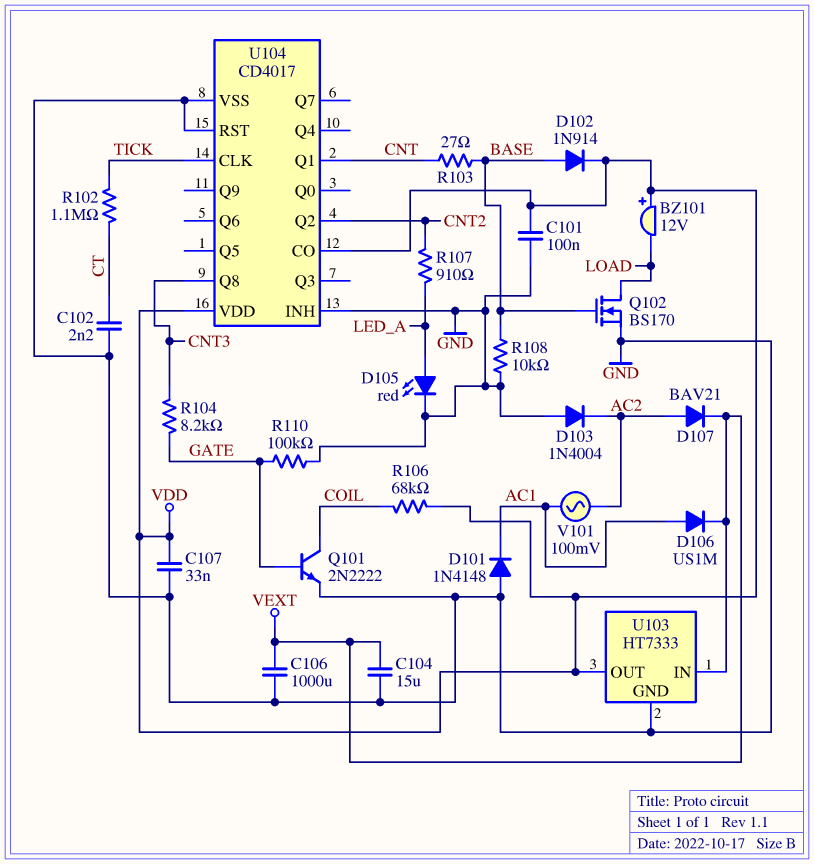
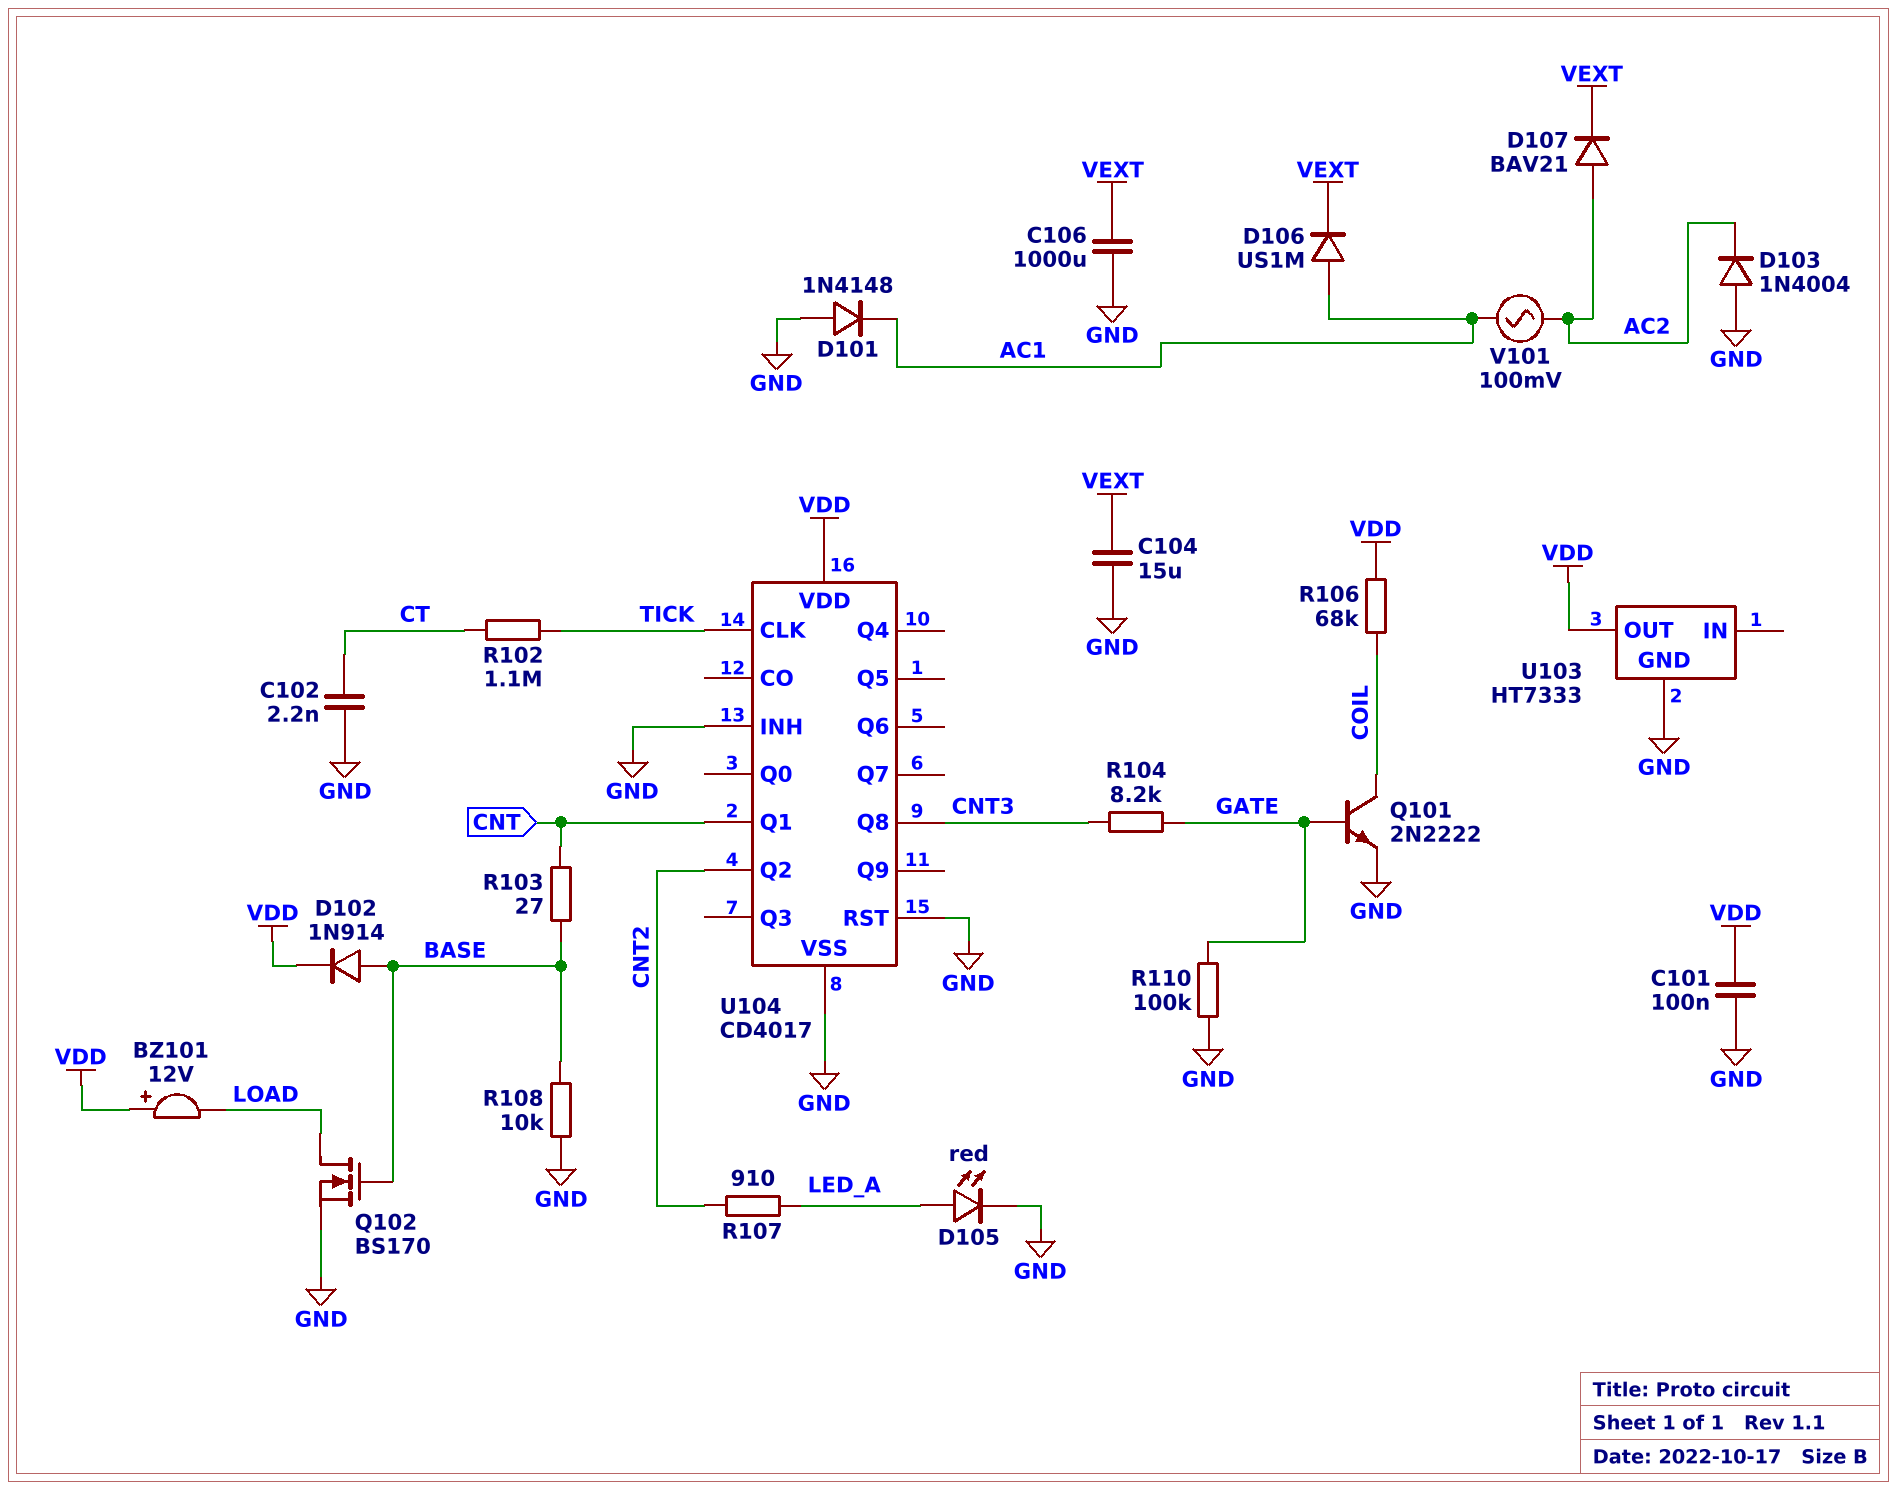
C107: 33nF (GND, VDD) -> none
U103 pin IN: VEXT -> none
U104 pin CO: VDD -> none

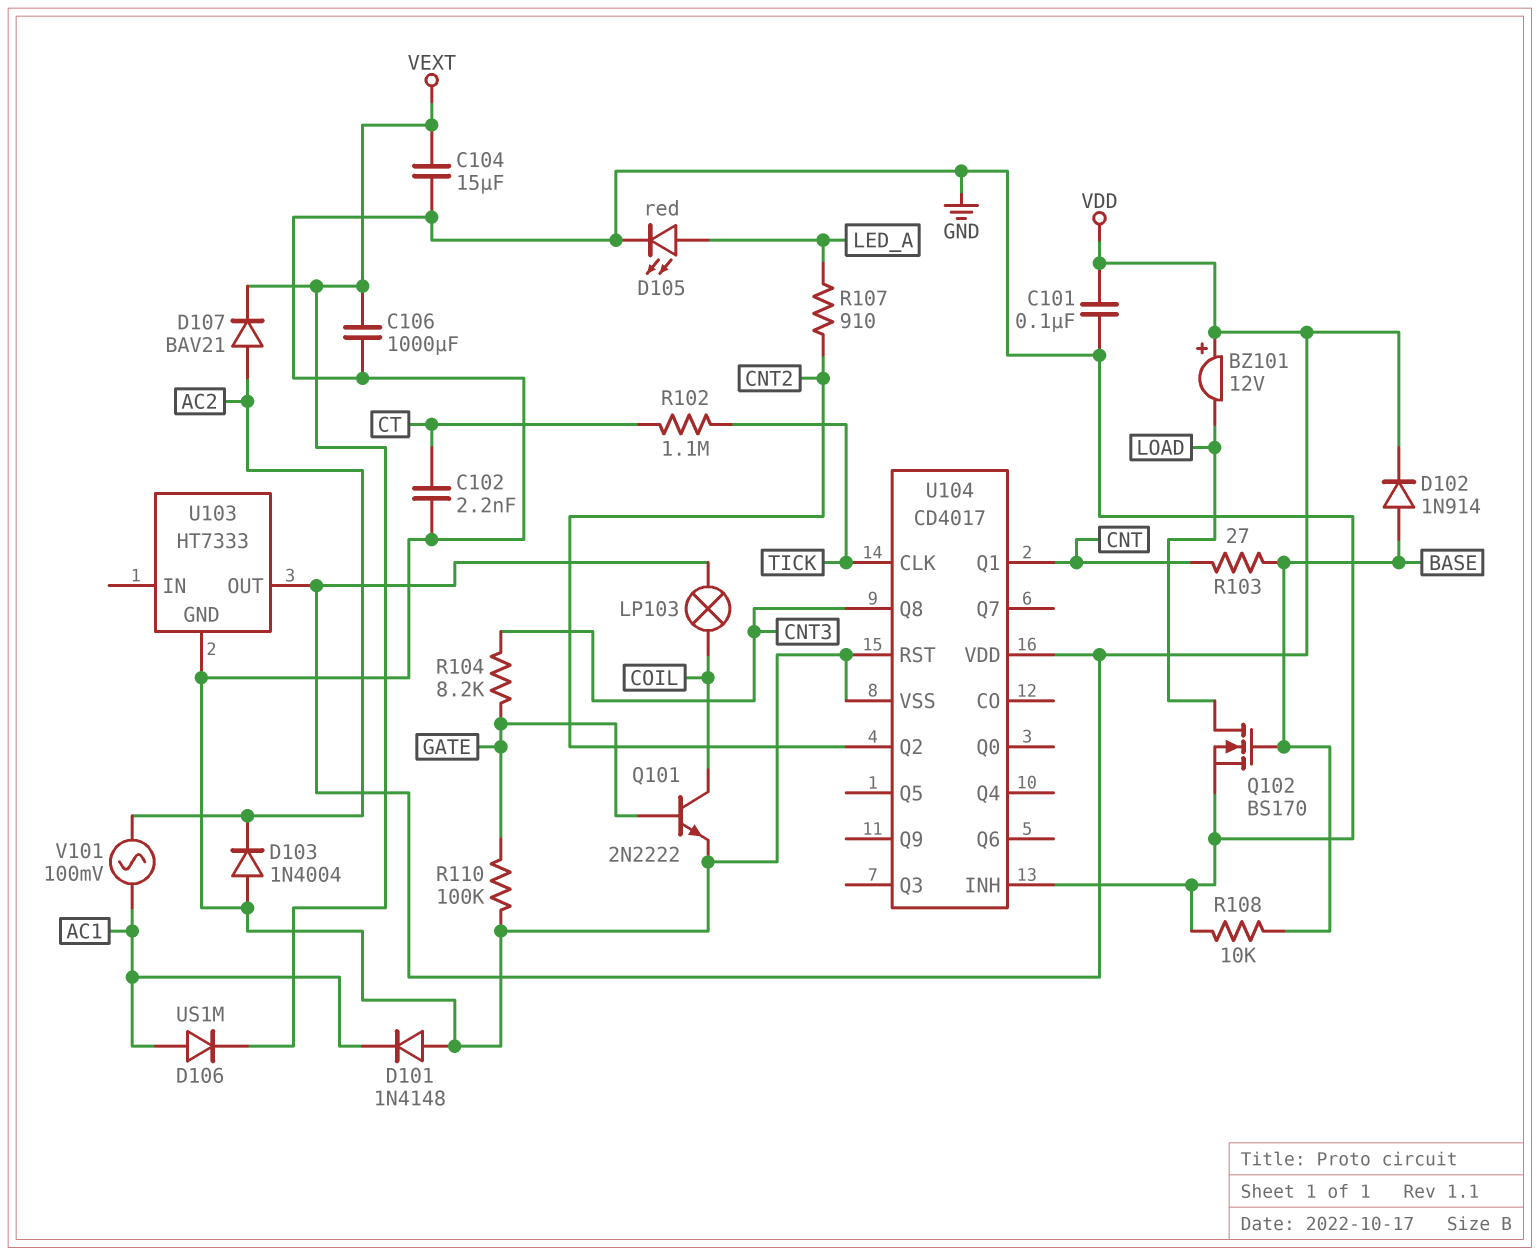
LP103: none -> lamp (COIL, VDD)
R106: 68k (COIL, VDD) -> none

